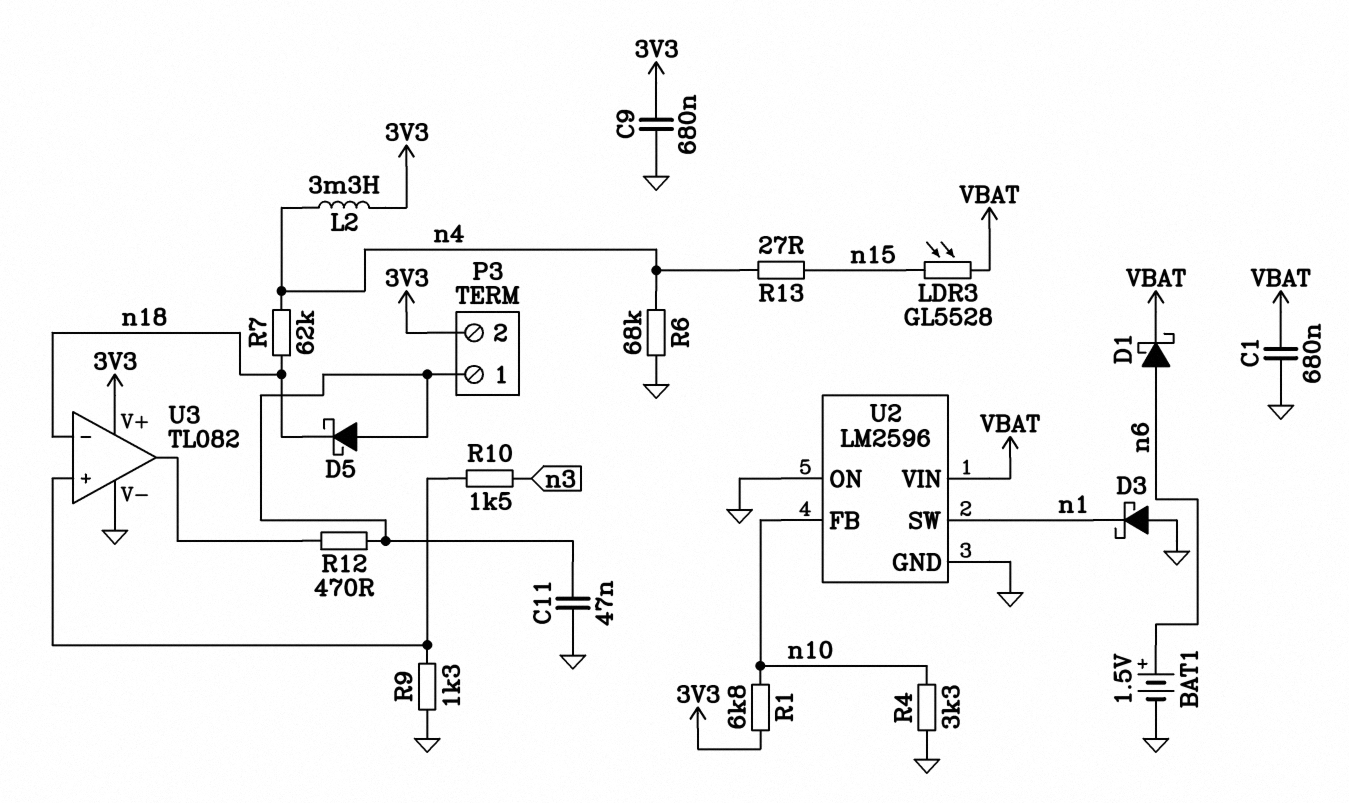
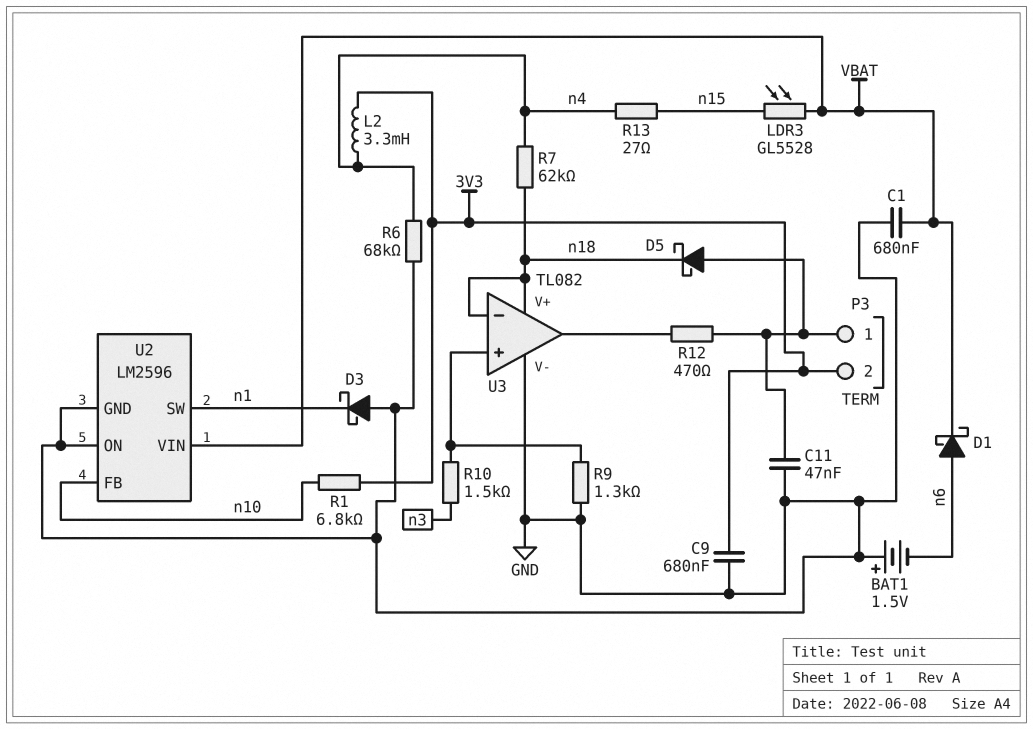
BAT1: 1.5V (plus n6, minus GND) -> 1.5V (plus GND, minus n6)
R4: 3.3k (GND, n10) -> none
U3 pin V+: 3V3 -> n18

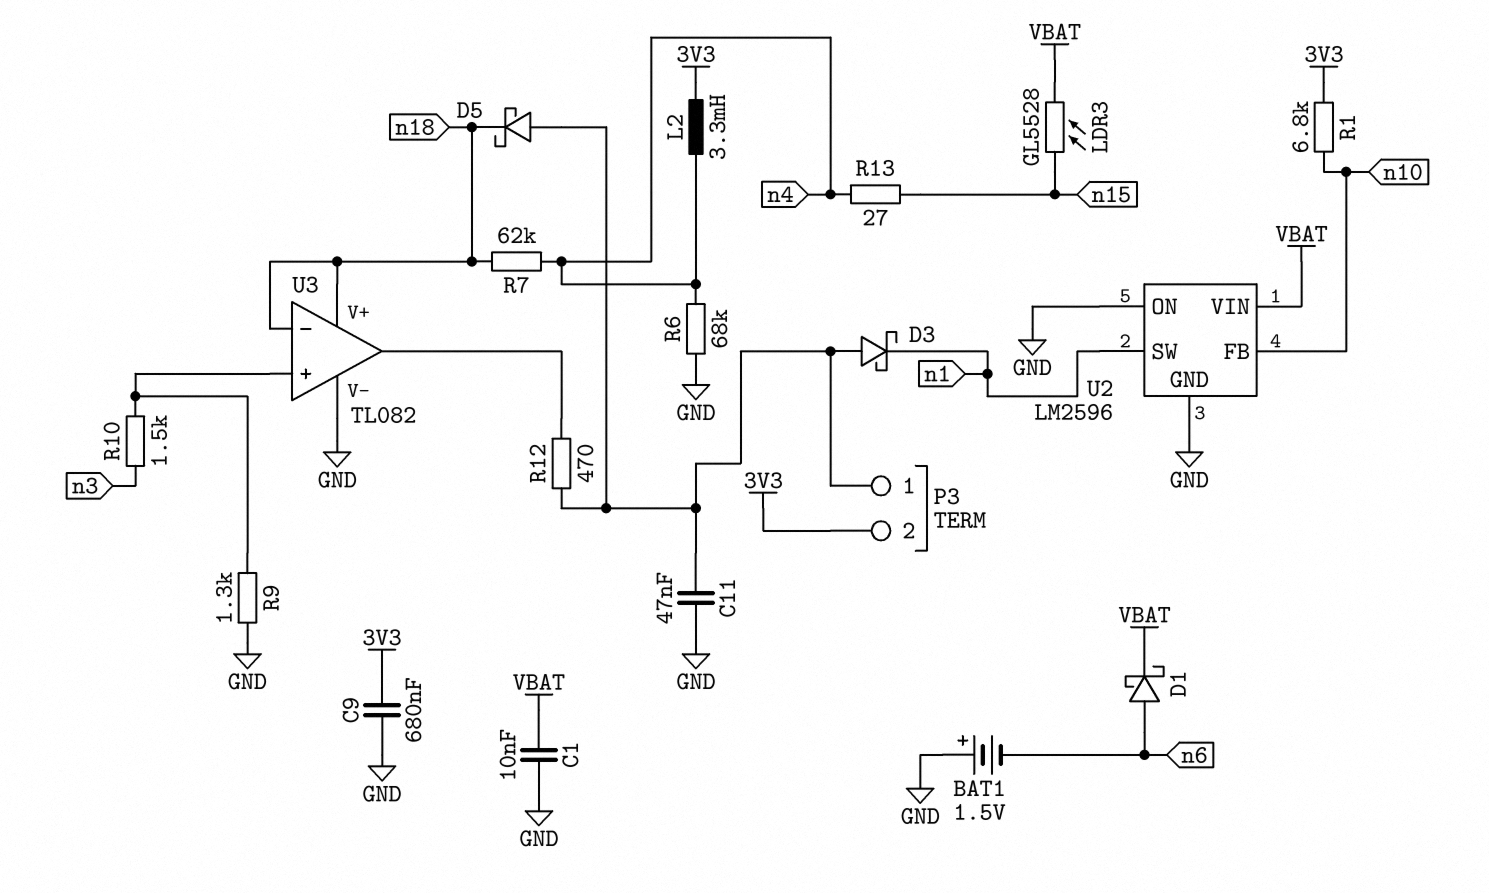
C1: 680nF (GND, VBAT) -> 10nF (GND, VBAT)
D3: schottky (A GND, K n1) -> schottky (A P3/1, K n1)

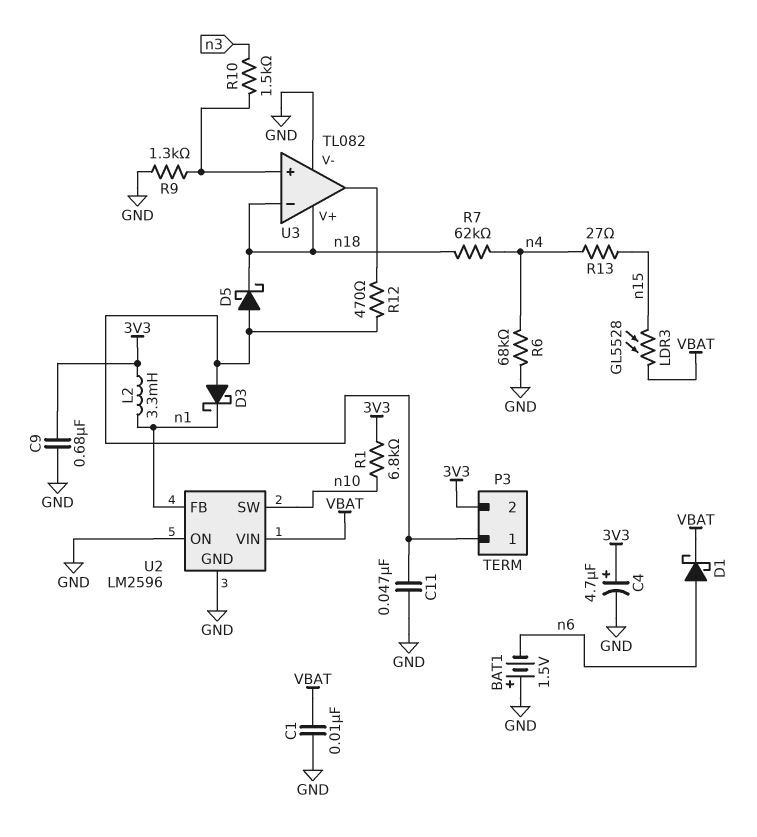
C4: none -> 4.7uF (plus 3V3, minus GND)
L2: 3.3mH (3V3, n4) -> 3.3mH (3V3, n1)
U2 pin FB: n10 -> n1
U2 pin SW: n1 -> n10

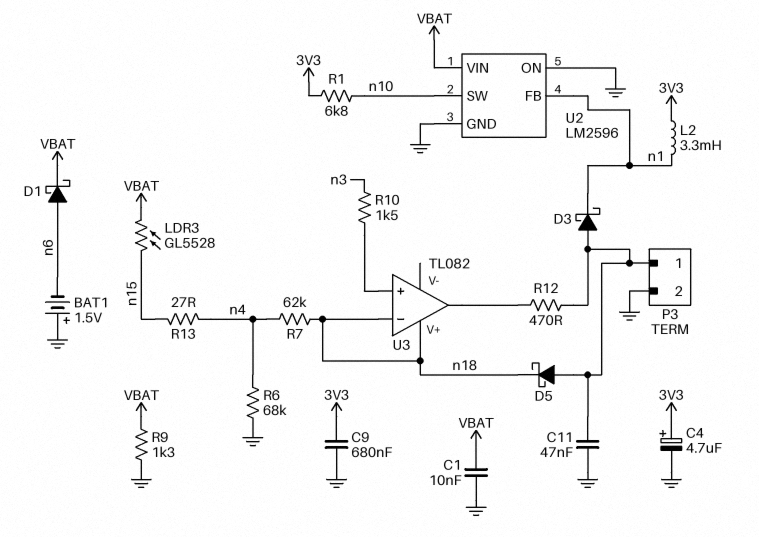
P3 pin 2: 3V3 -> GND
R9: 1.3k (GND, U3/in+) -> 1.3k (GND, VBAT)
U3 pin V-: GND -> none

